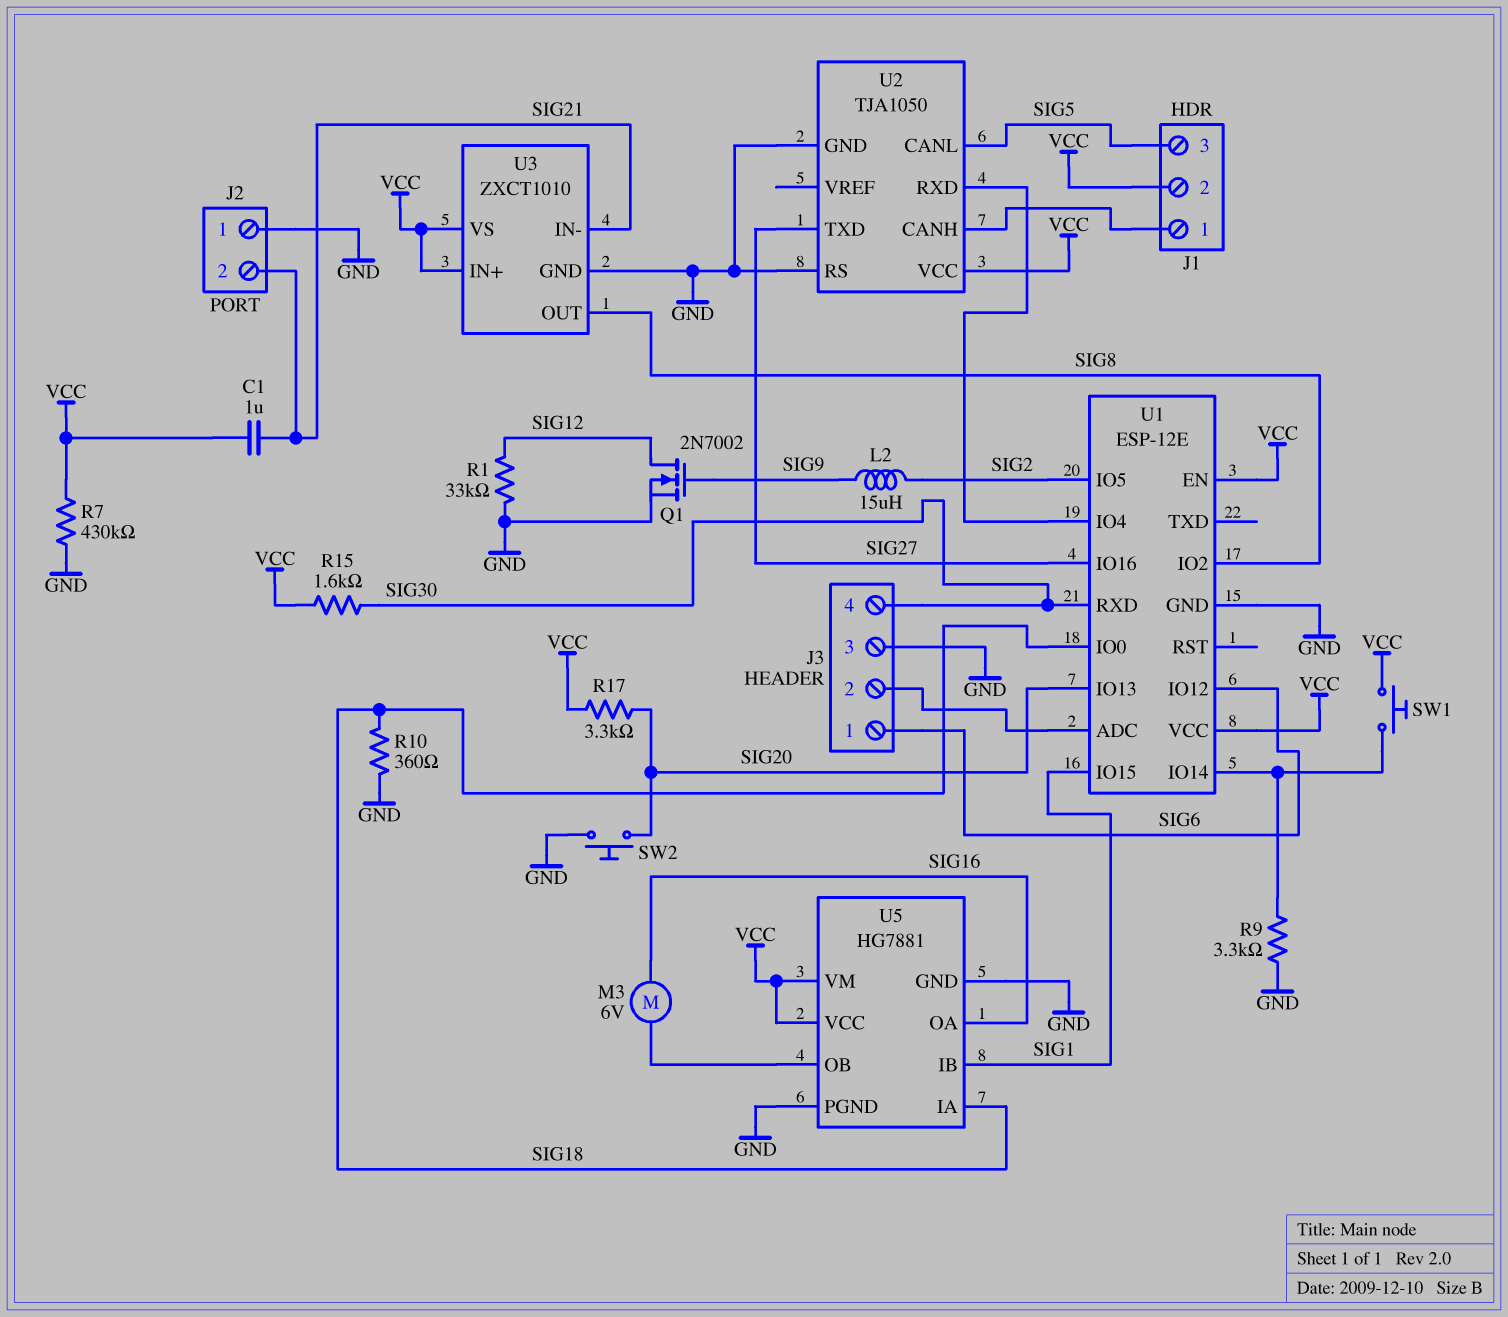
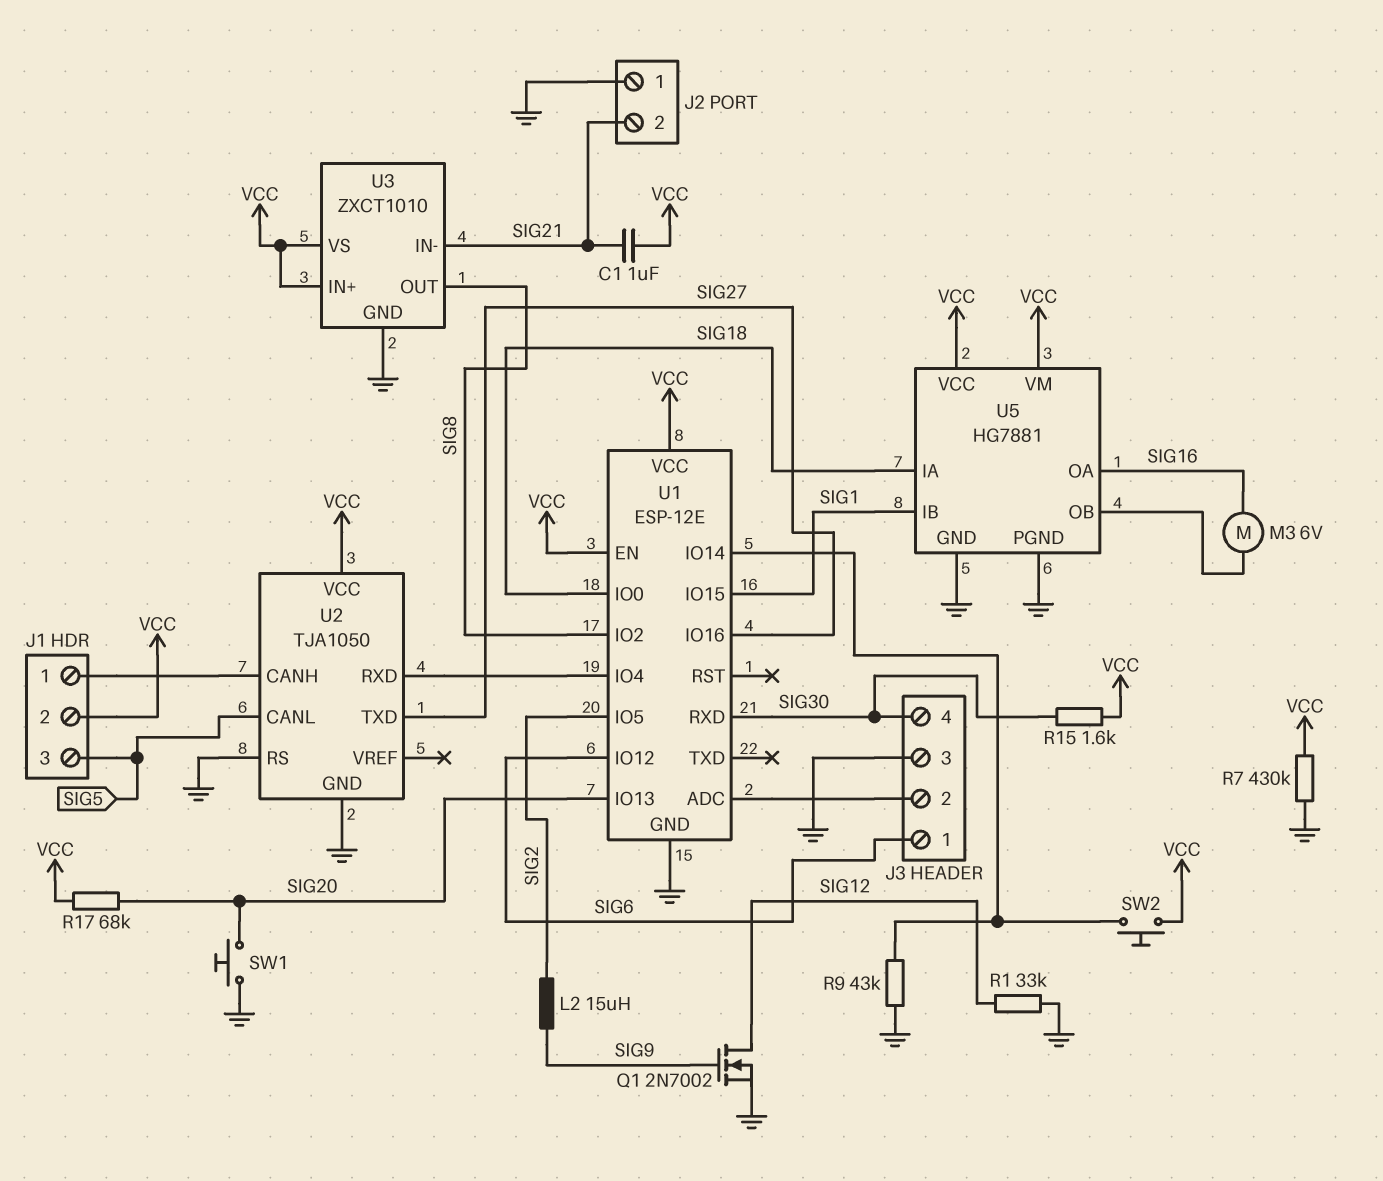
R9: 3.3k (GND, U1/IO14) -> 43k (GND, U1/IO14)
R10: 360 (GND, SIG18) -> none
R17: 3.3k (SIG20, VCC) -> 68k (SIG20, VCC)
SW1: button (U1/IO14, VCC) -> button (GND, SIG20)
SW2: button (GND, SIG20) -> button (U1/IO14, VCC)

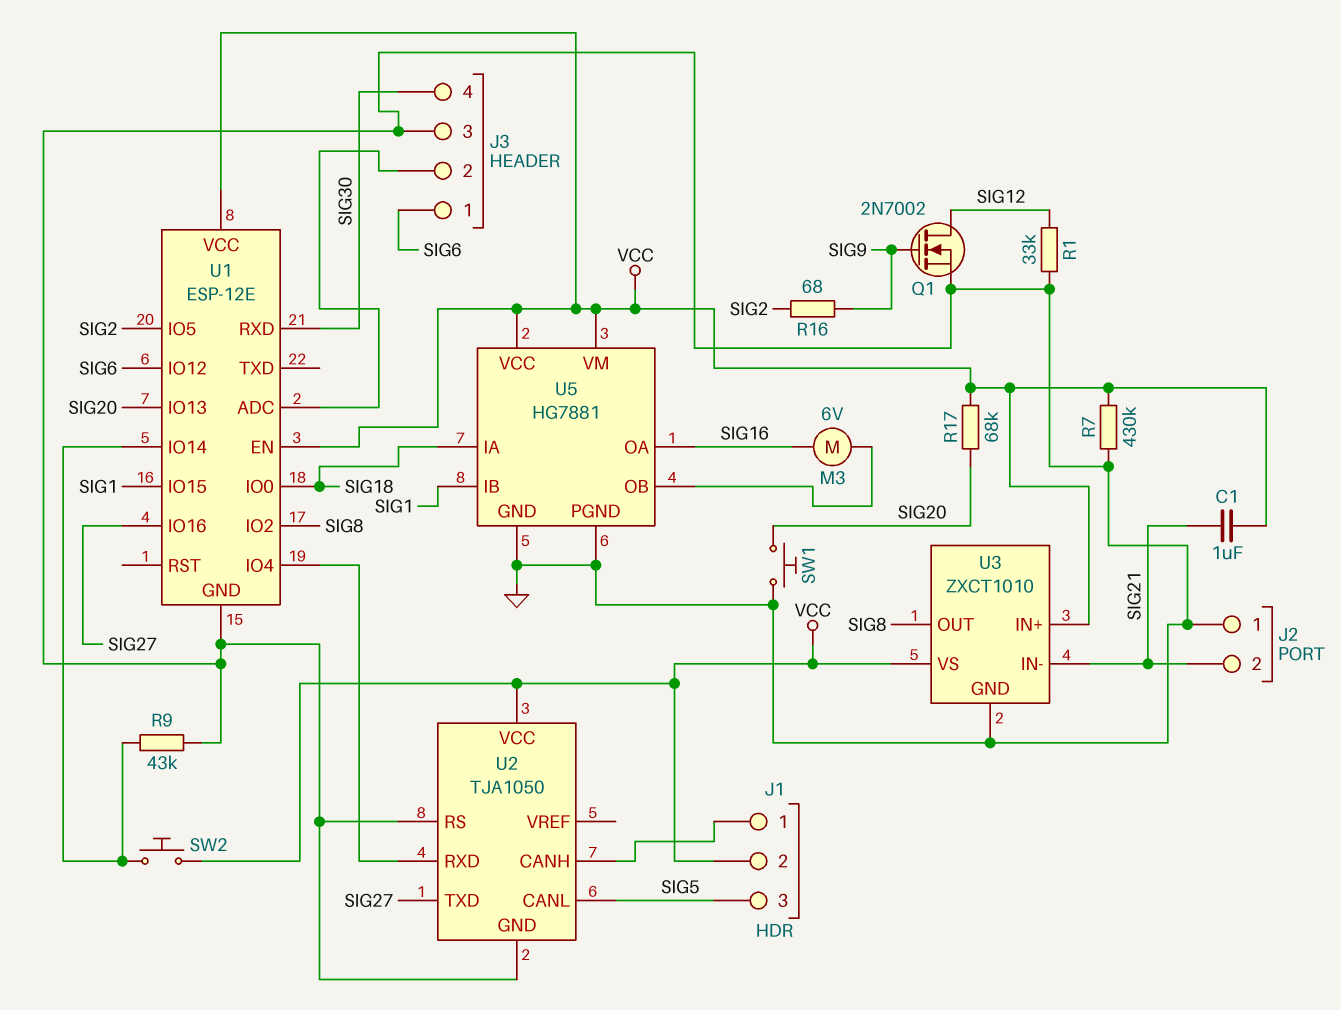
L2: 15uH (SIG2, SIG9) -> none
R15: 1.6k (SIG30, VCC) -> none
R16: none -> 68 (SIG2, SIG9)

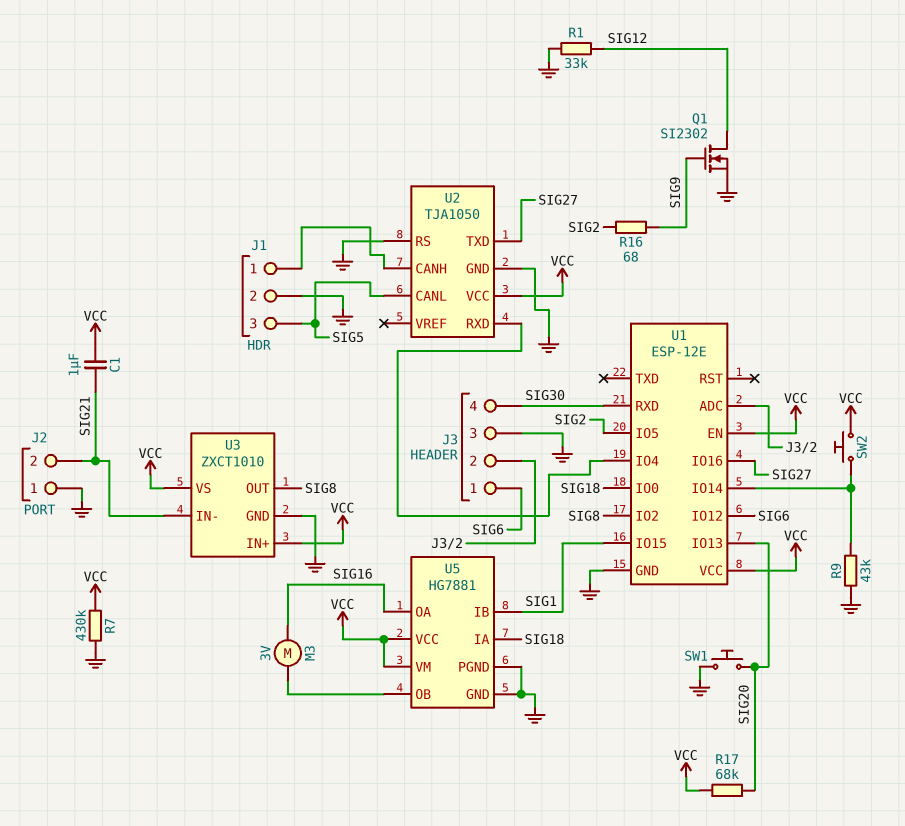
J1 pin 2: VCC -> GND
M3: motor 6V (SIG16, U5/OB) -> motor 3V (SIG16, U5/OB)
Q1: NMOS 2N7002 (G SIG9, D SIG12, S GND) -> NMOS SI2302 (G SIG9, D SIG12, S GND)

